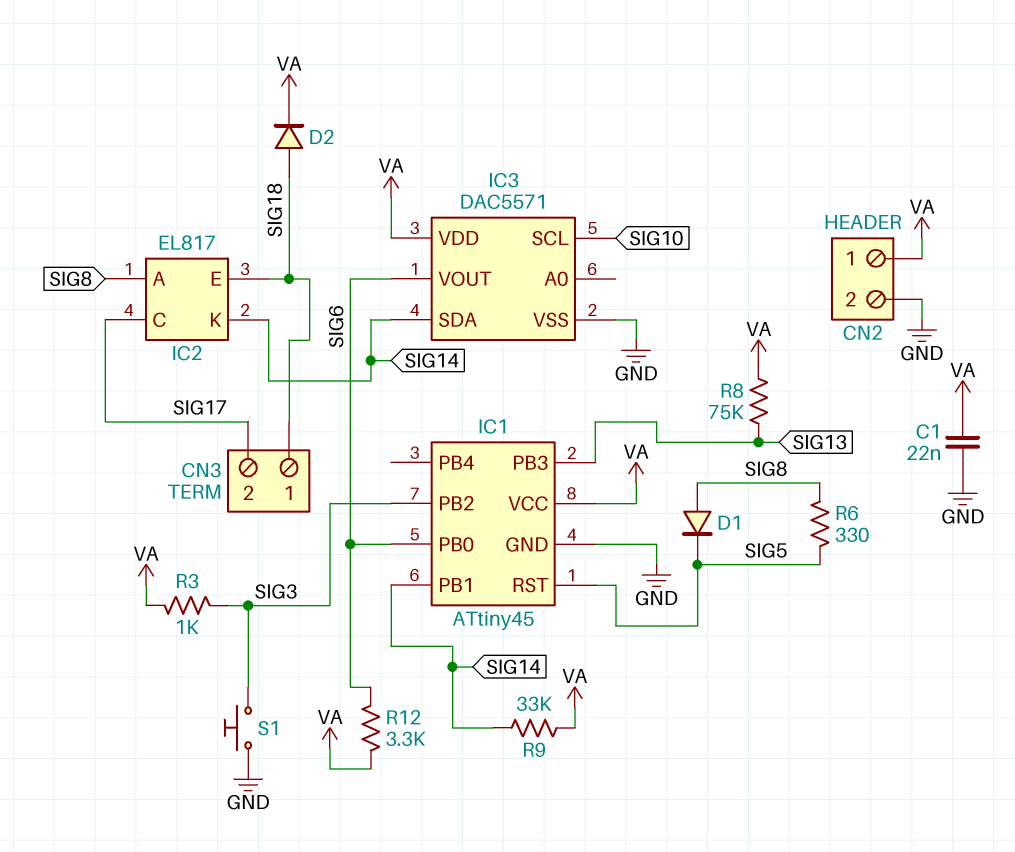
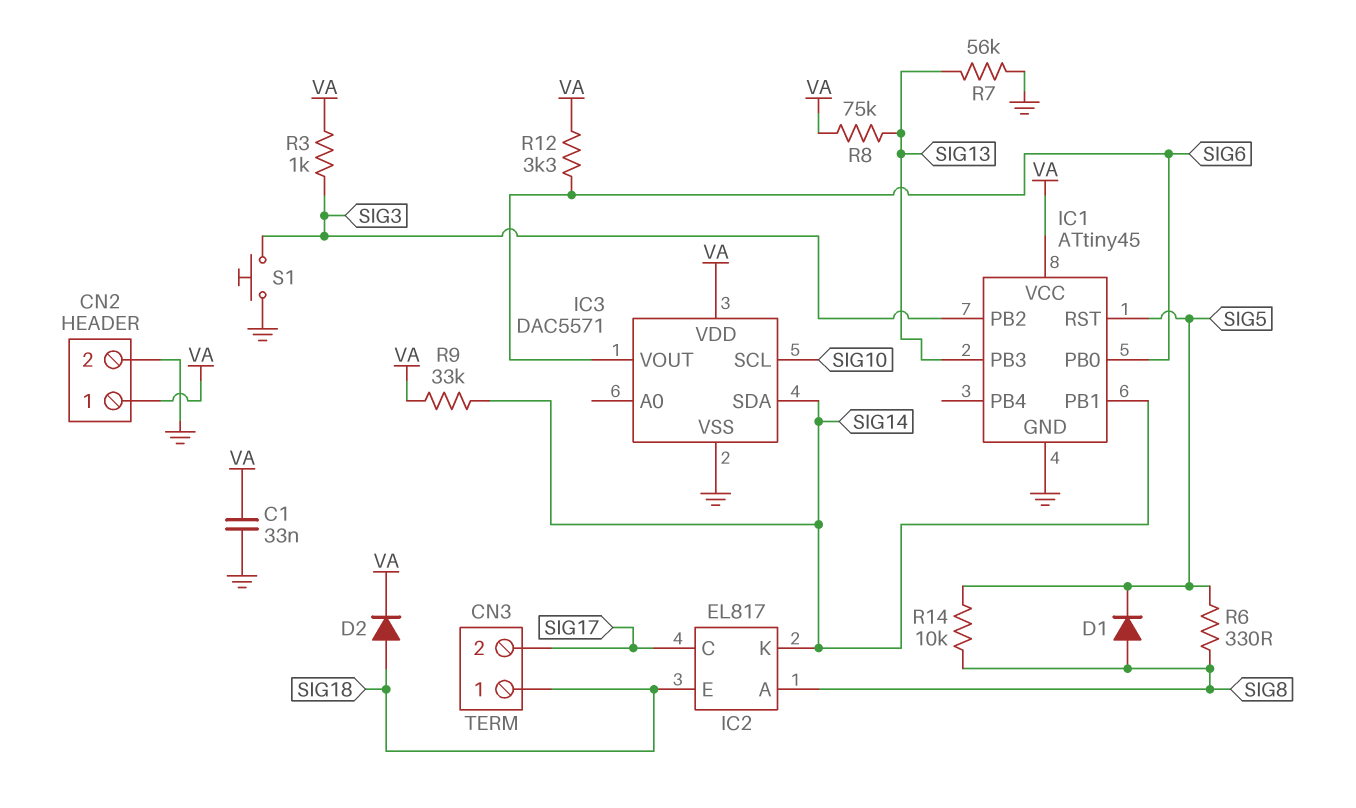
C1: 22nF (GND, VA) -> 33nF (GND, VA)
R7: none -> 56k (GND, SIG13)
R14: none -> 10k (SIG5, SIG8)

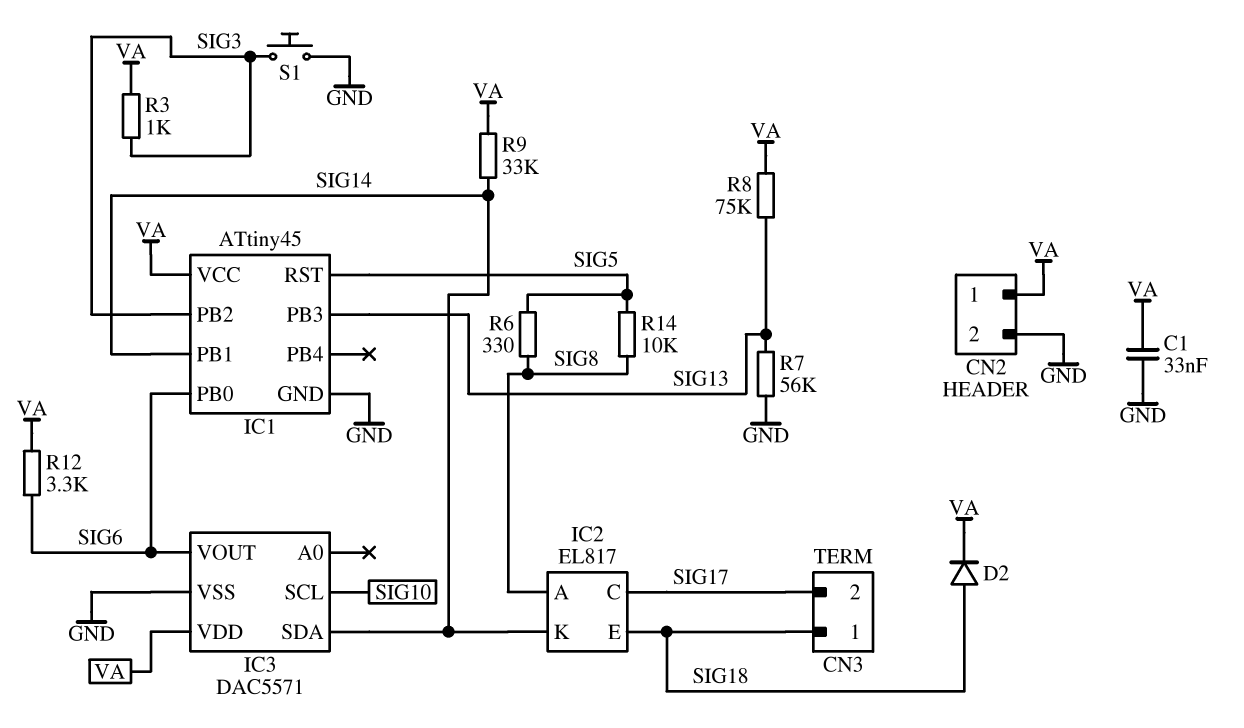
D1: diode (A SIG8, K SIG5) -> none

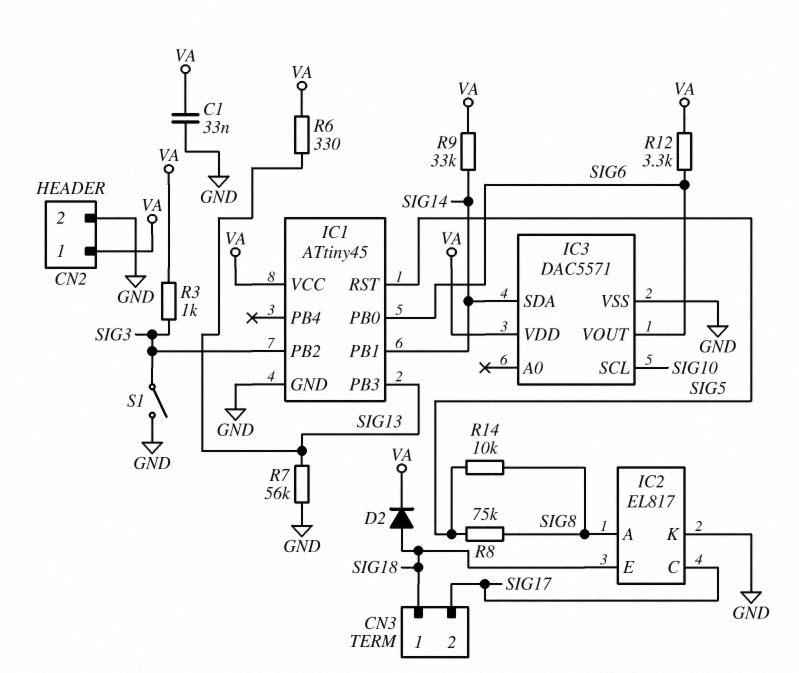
IC2 pin K: SIG14 -> GND
R6: 330 (SIG5, SIG8) -> 330 (SIG13, VA)
R8: 75k (SIG13, VA) -> 75k (SIG5, SIG8)
S1: button (GND, SIG3) -> switch (GND, SIG3)

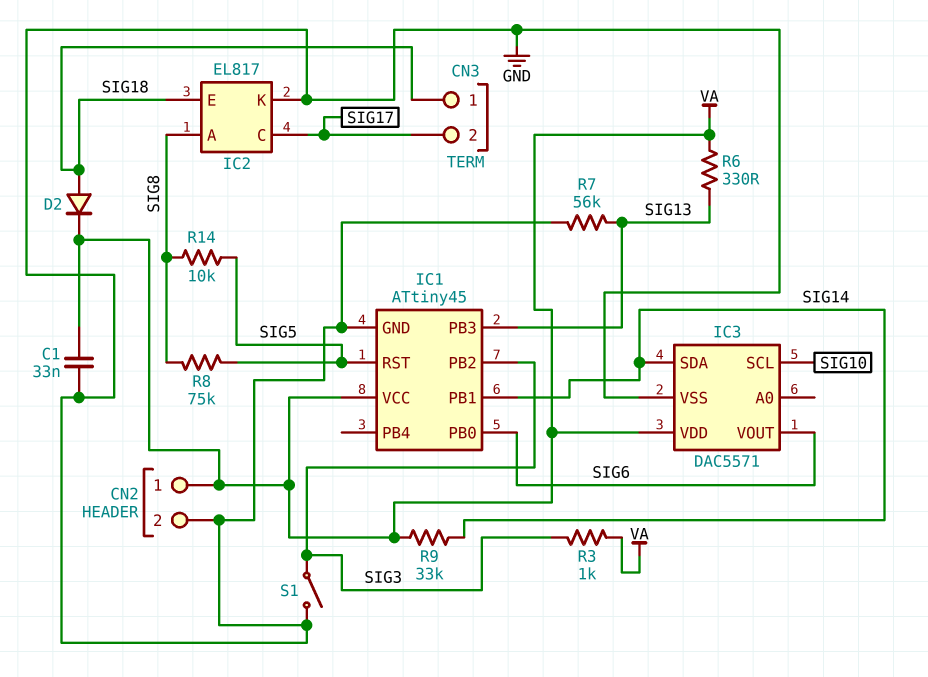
R12: 3.3k (SIG6, VA) -> none

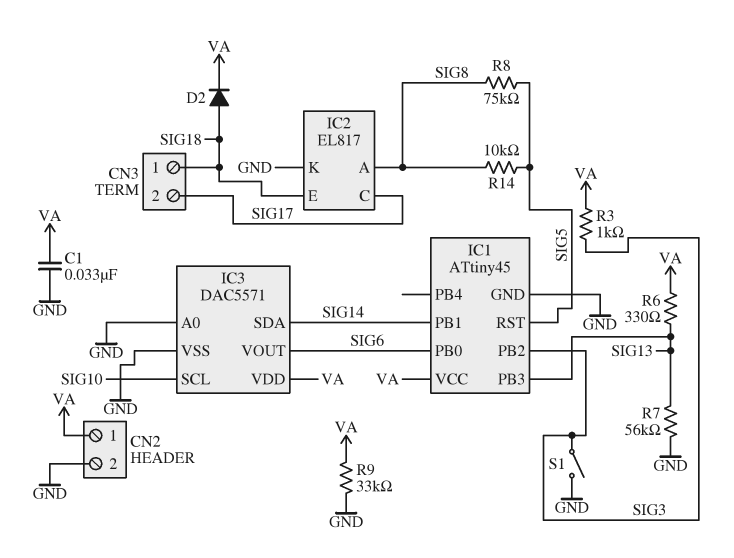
IC3 pin A0: none -> GND
R9: 33k (SIG14, VA) -> 33k (GND, VA)

